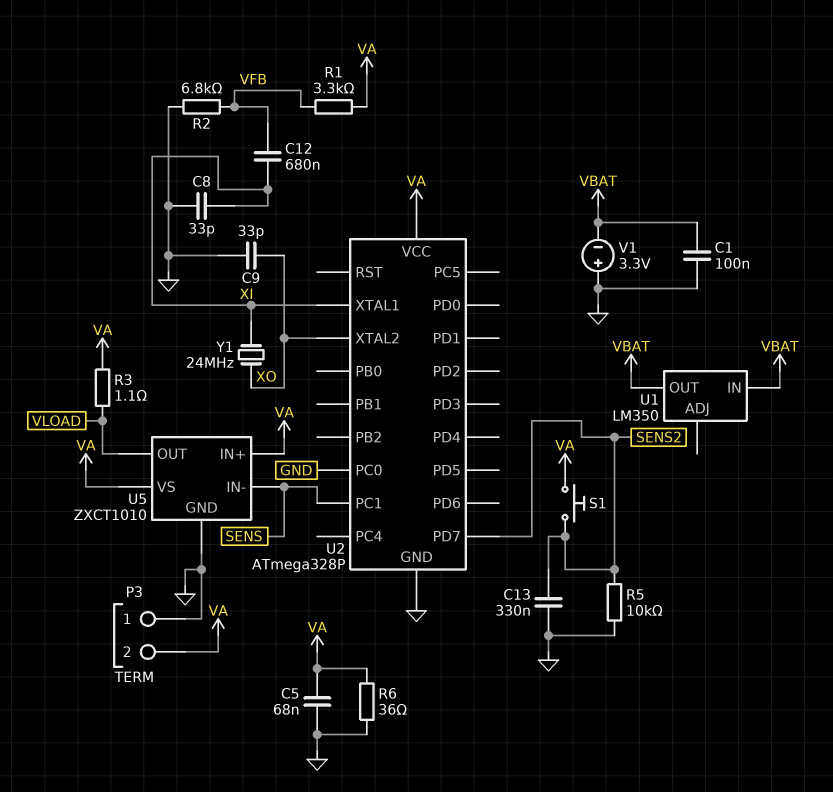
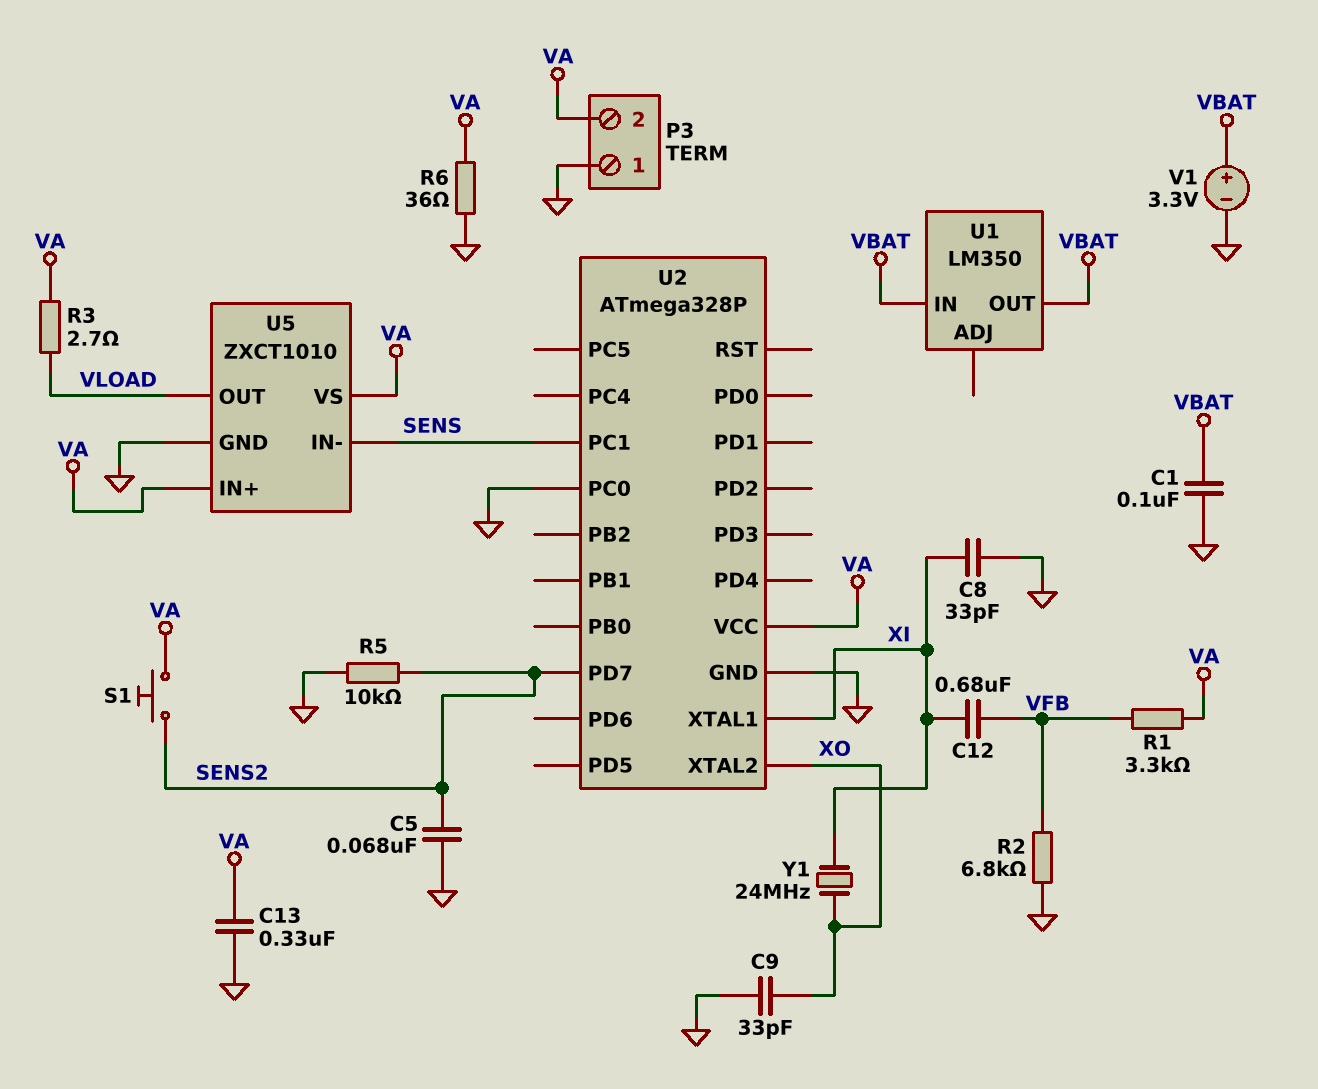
C5: 68nF (GND, VA) -> 68nF (GND, SENS2)
C13: 330nF (GND, SENS2) -> 330nF (GND, VA)
R3: 1.1 (VA, VLOAD) -> 2.7 (VA, VLOAD)
V1: 3.3V (plus GND, minus VBAT) -> 3.3V (plus VBAT, minus GND)

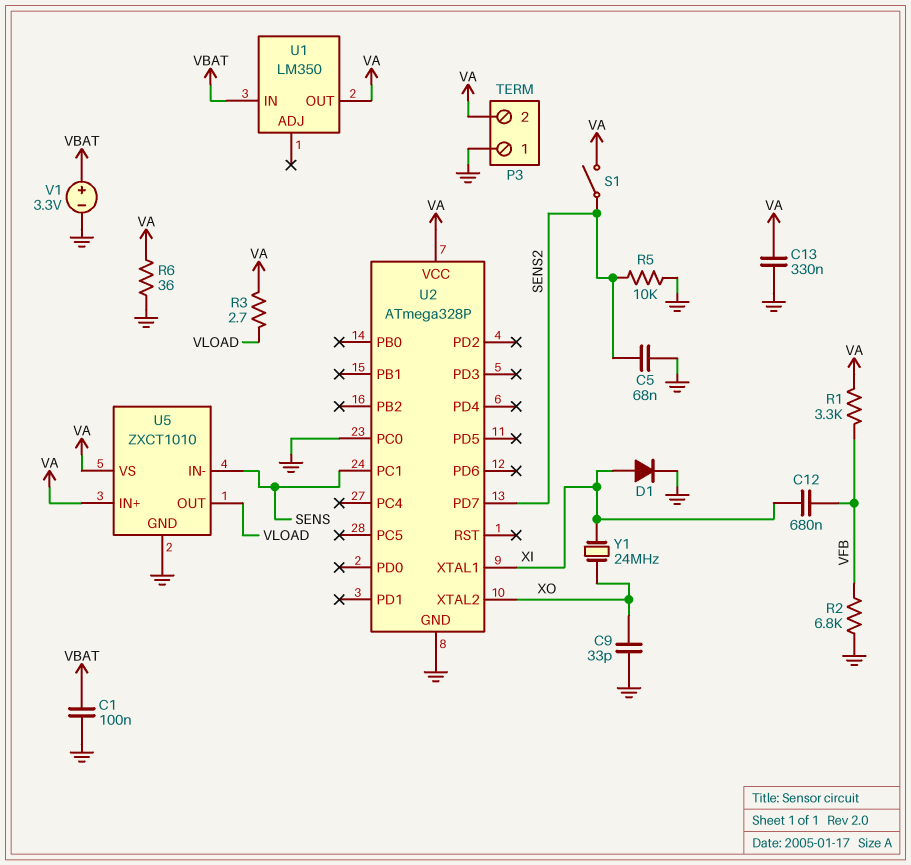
C8: 33pF (GND, XI) -> none
D1: none -> diode (A XI, K GND)
S1: button (SENS2, VA) -> switch (SENS2, VA)
U1 pin OUT: VBAT -> VA

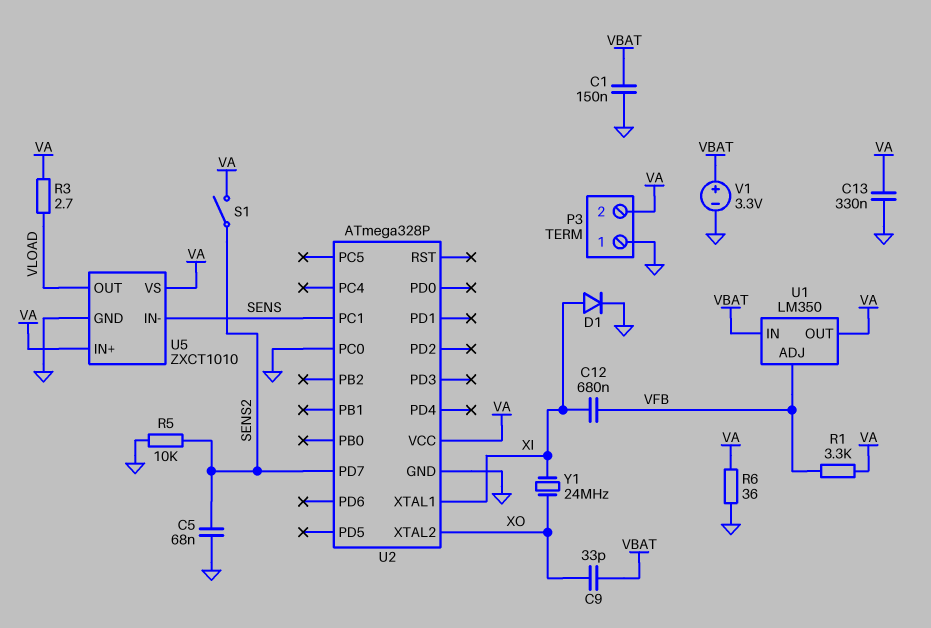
C1: 100nF (GND, VBAT) -> 150nF (GND, VBAT)
C9: 33pF (GND, XO) -> 33pF (VBAT, XO)
R2: 6.8k (GND, VFB) -> none
U1 pin ADJ: none -> VFB

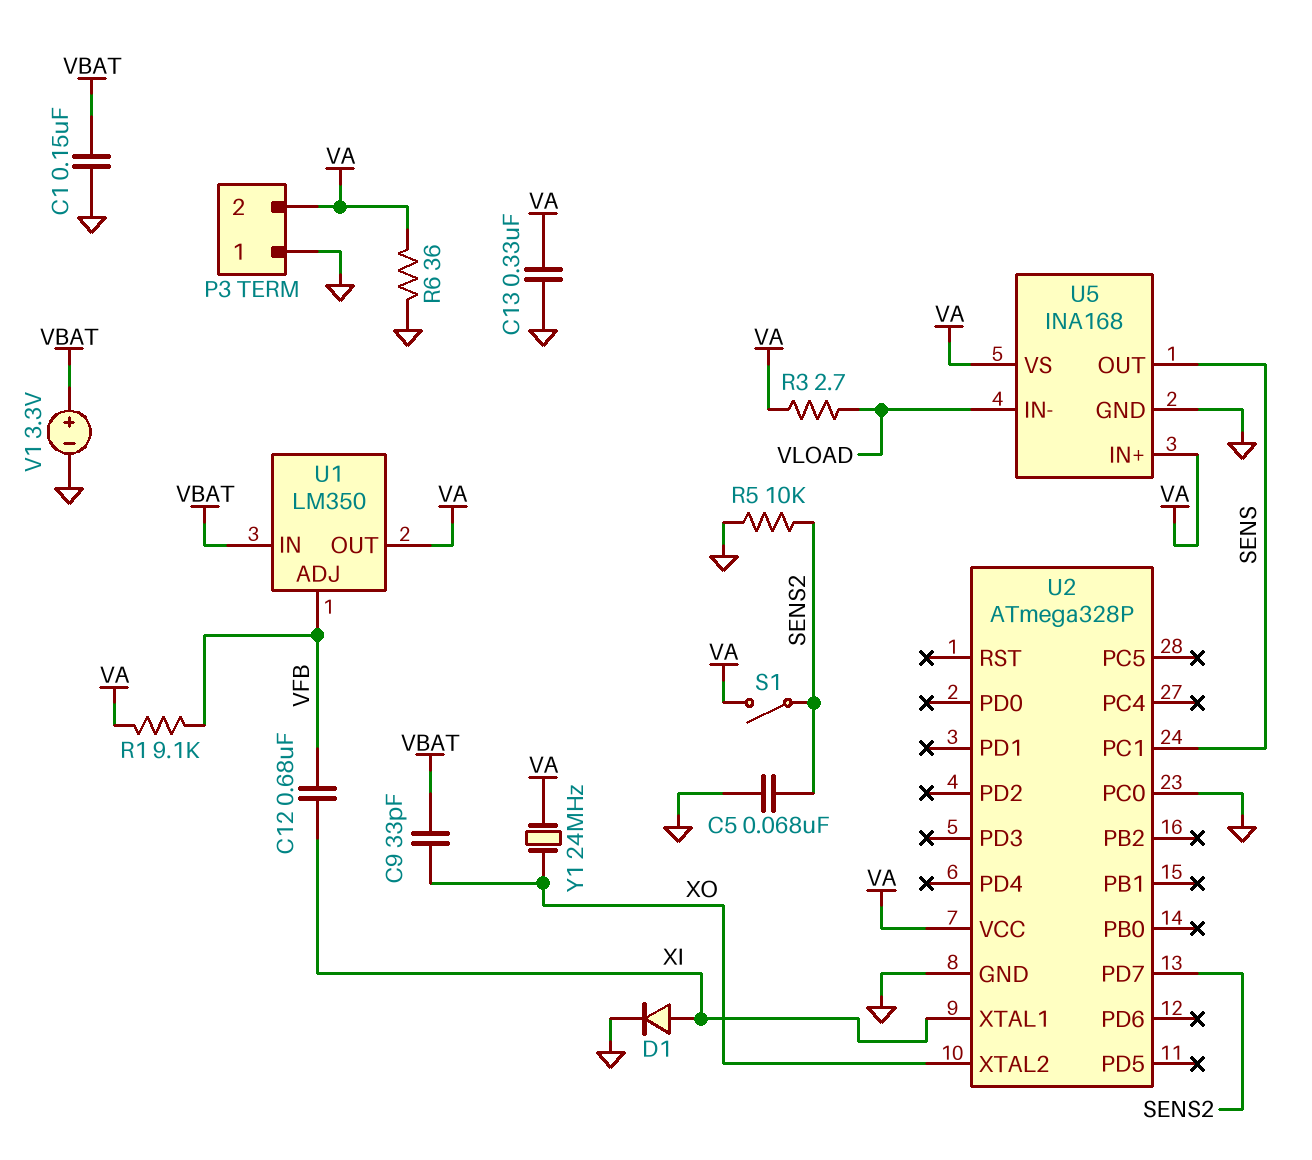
R1: 3.3k (VA, VFB) -> 9.1k (VA, VFB)
U5: ZXCT1010 -> INA168
U5 pin IN-: SENS -> VLOAD
U5 pin OUT: VLOAD -> SENS
Y1: 24MHz (XI, XO) -> 24MHz (VA, XO)

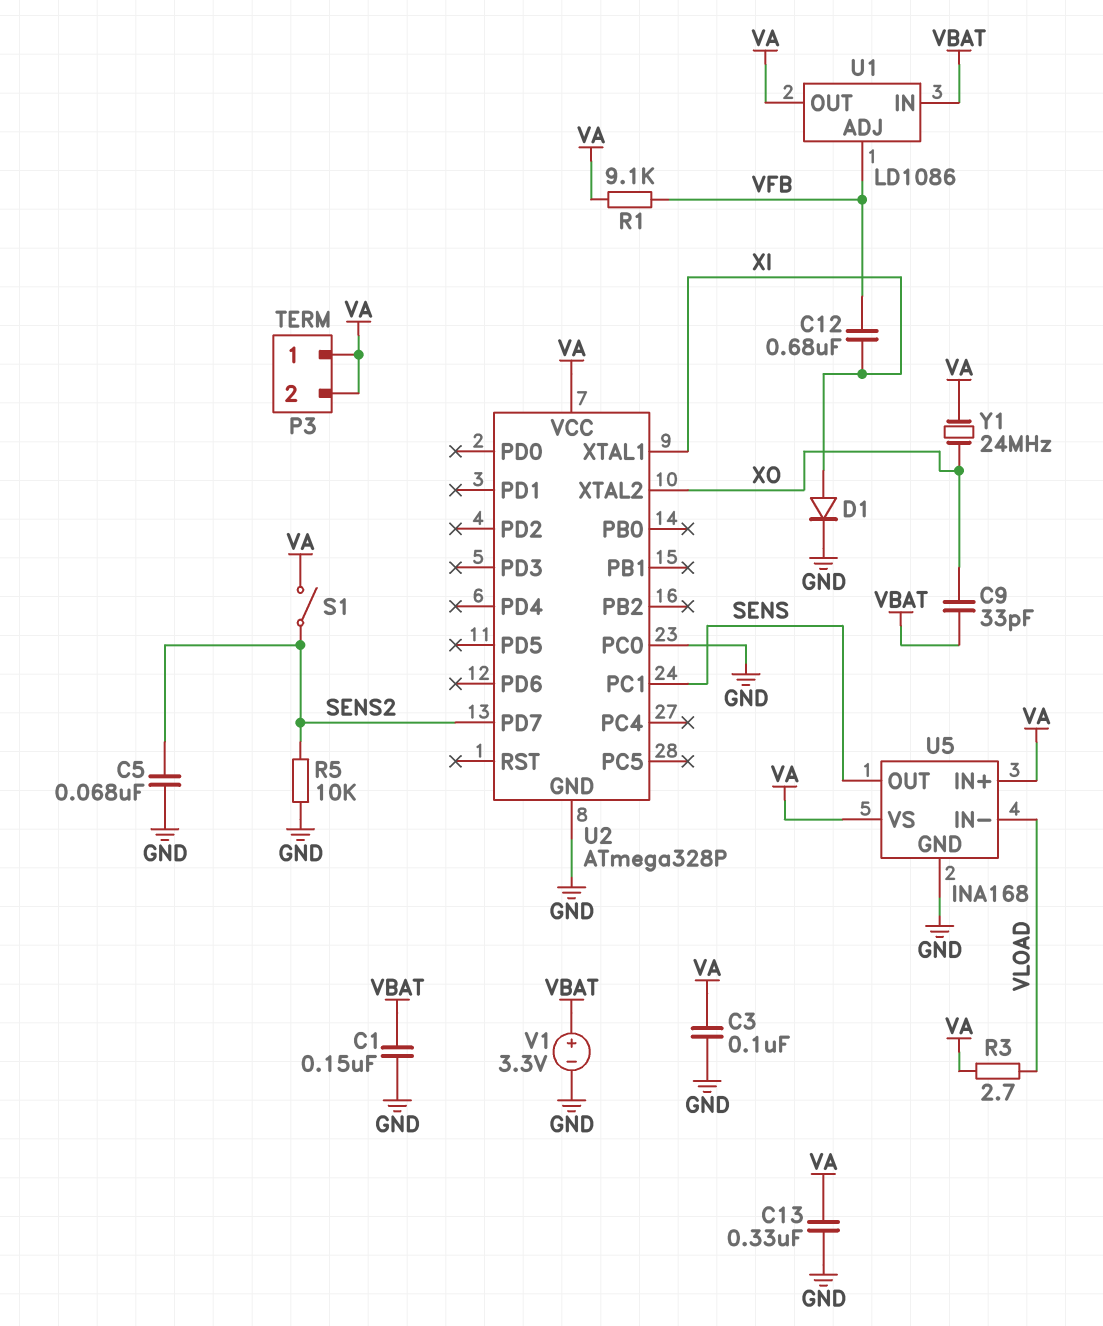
C3: none -> 100nF (GND, VA)
P3 pin 1: GND -> VA
R6: 36 (GND, VA) -> none
U1: LM350 -> LD1086

